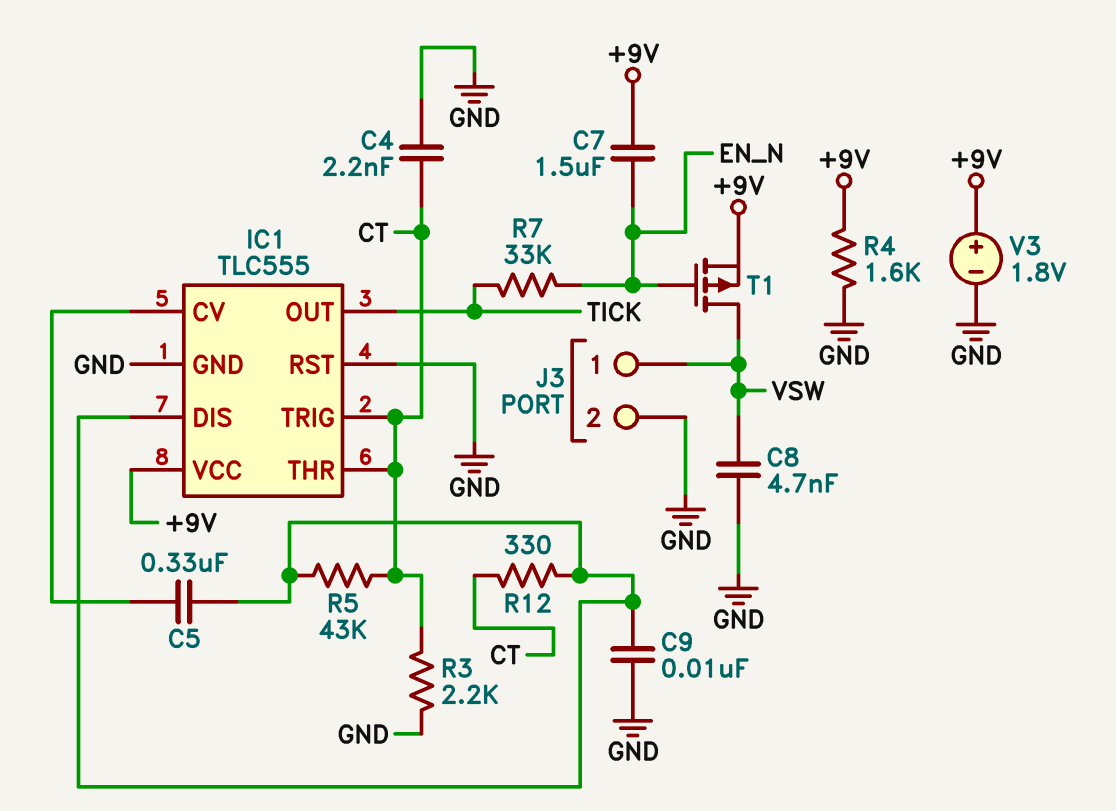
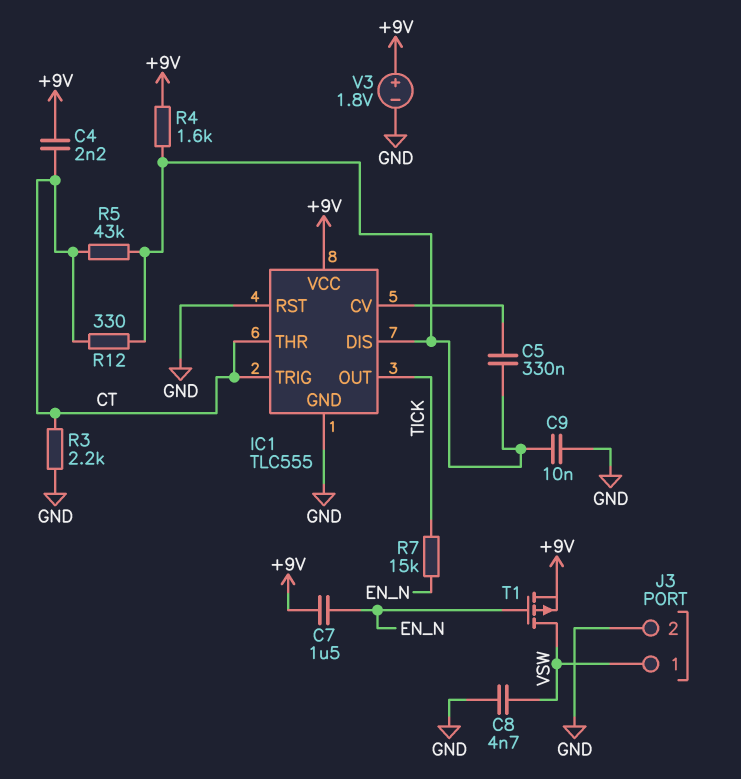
C4: 2.2nF (CT, GND) -> 2.2nF (+9V, CT)
R4: 1.6k (+9V, GND) -> 1.6k (+9V, IC1/DIS)
R7: 33k (EN_N, TICK) -> 15k (EN_N, TICK)

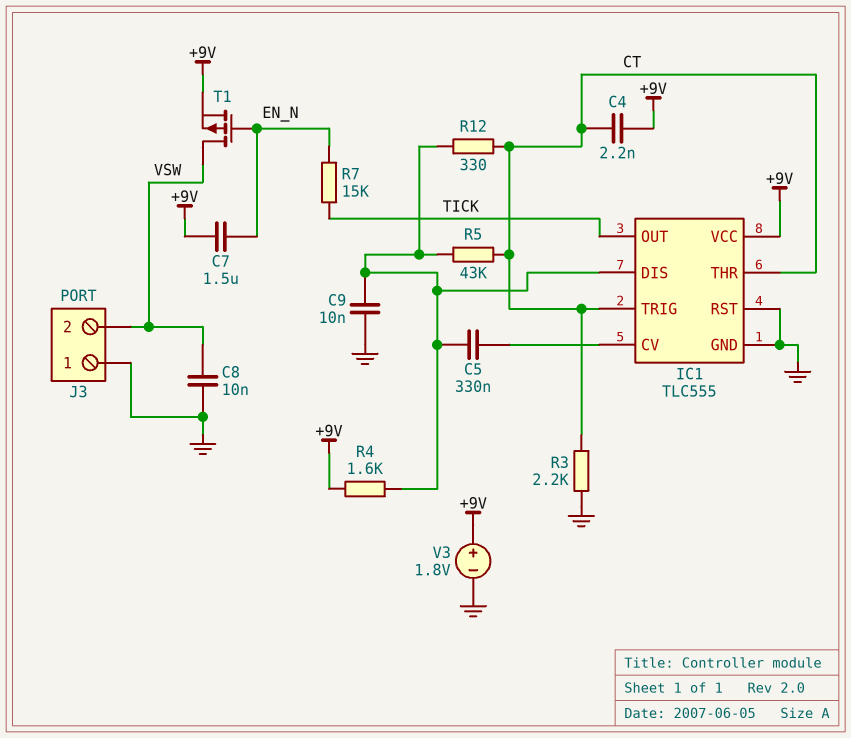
C8: 4.7nF (GND, VSW) -> 10nF (GND, VSW)
J3 pin 1: VSW -> GND
J3 pin 2: GND -> VSW

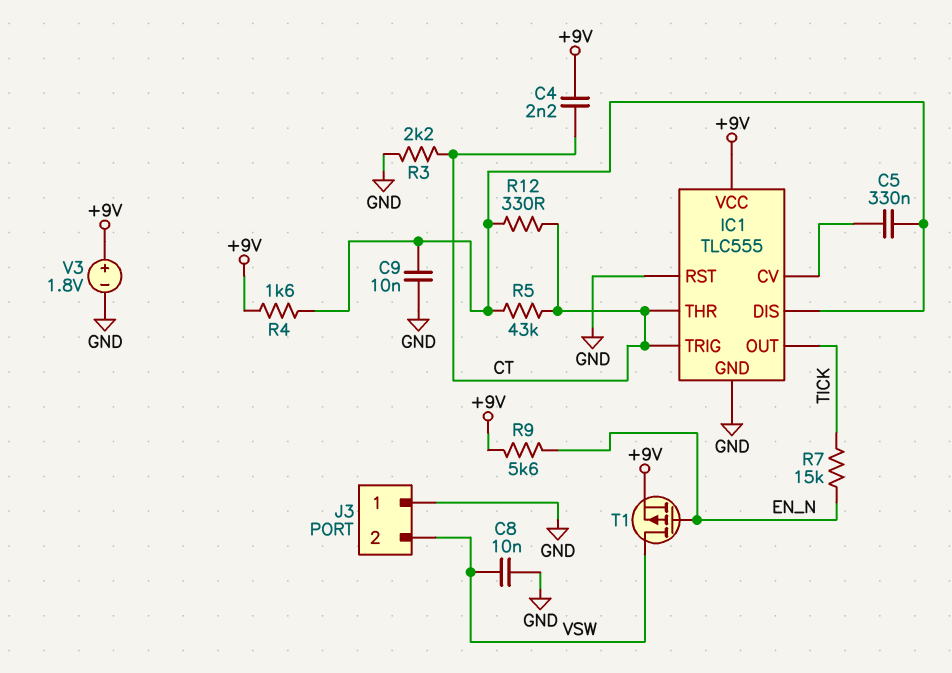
C7: 1.5uF (+9V, EN_N) -> none
R9: none -> 5.6k (+9V, EN_N)

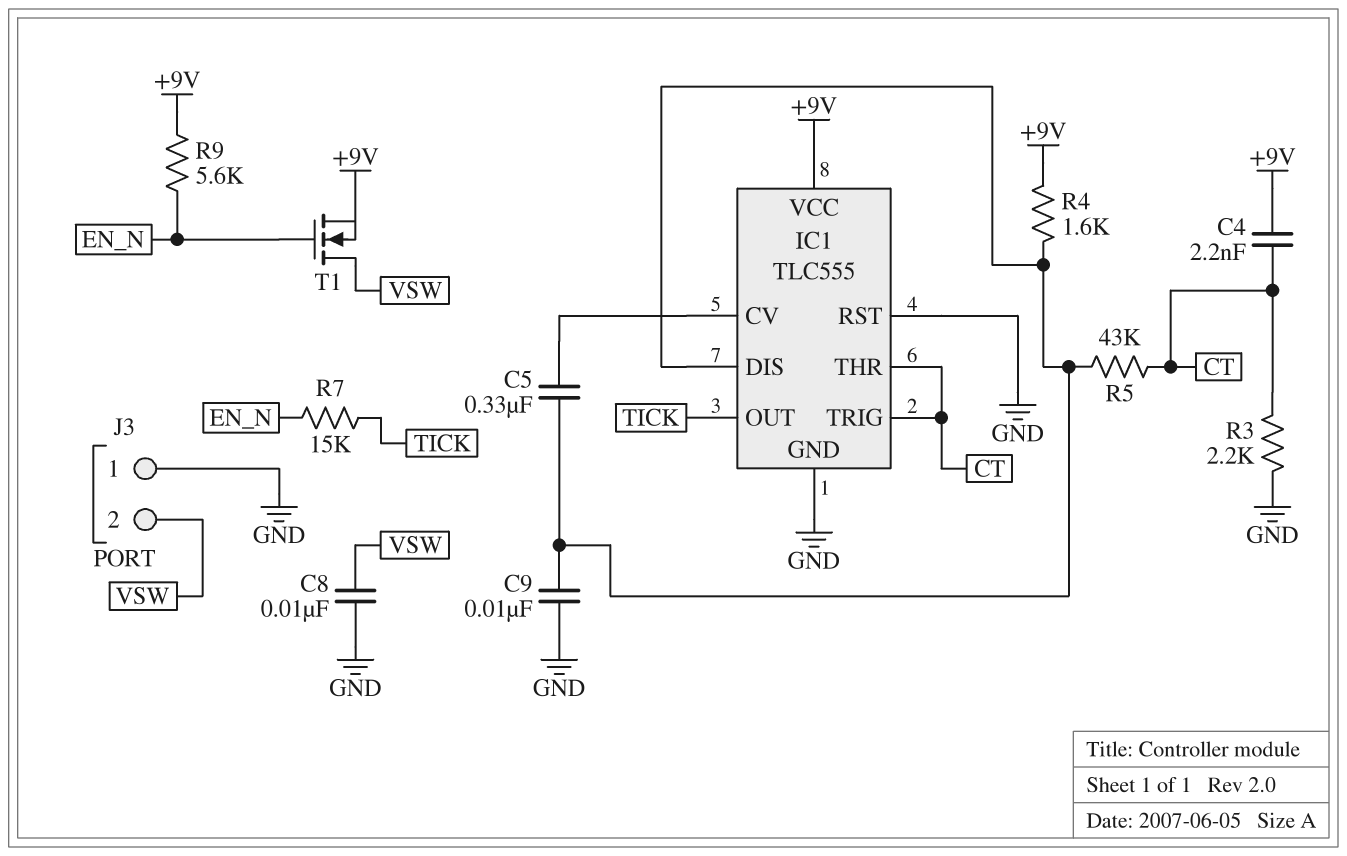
R12: 330 (CT, IC1/DIS) -> none
T1: PMOS (G EN_N, D VSW, S +9V) -> NMOS (G EN_N, D VSW, S +9V)
V3: 1.8V (plus +9V, minus GND) -> none

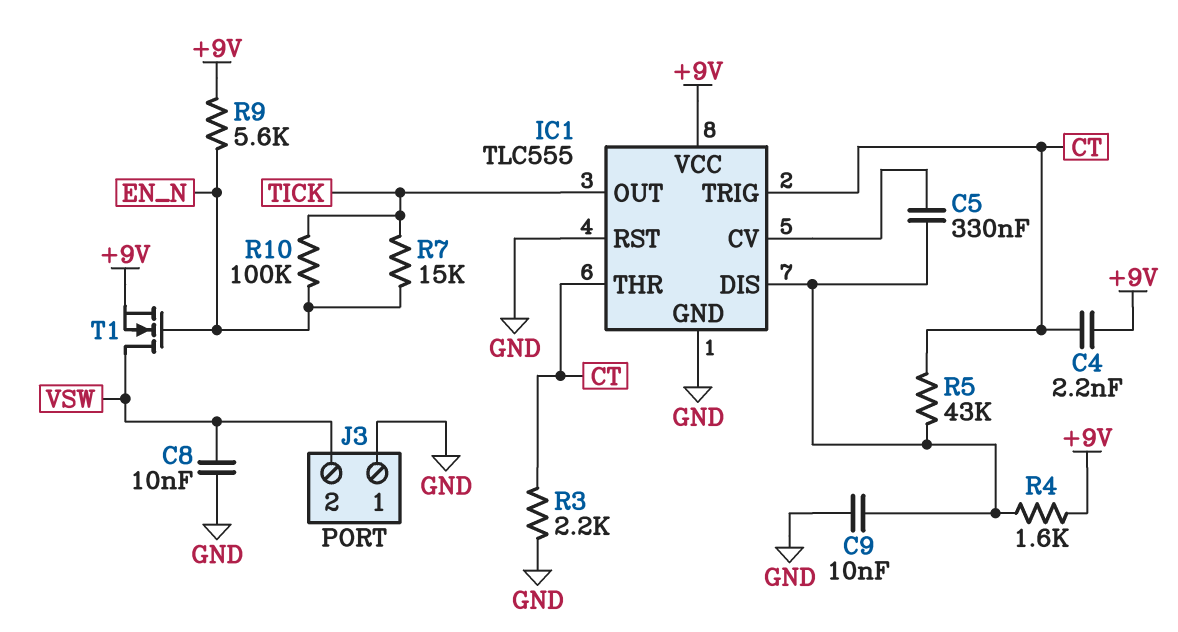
R10: none -> 100k (EN_N, TICK)

